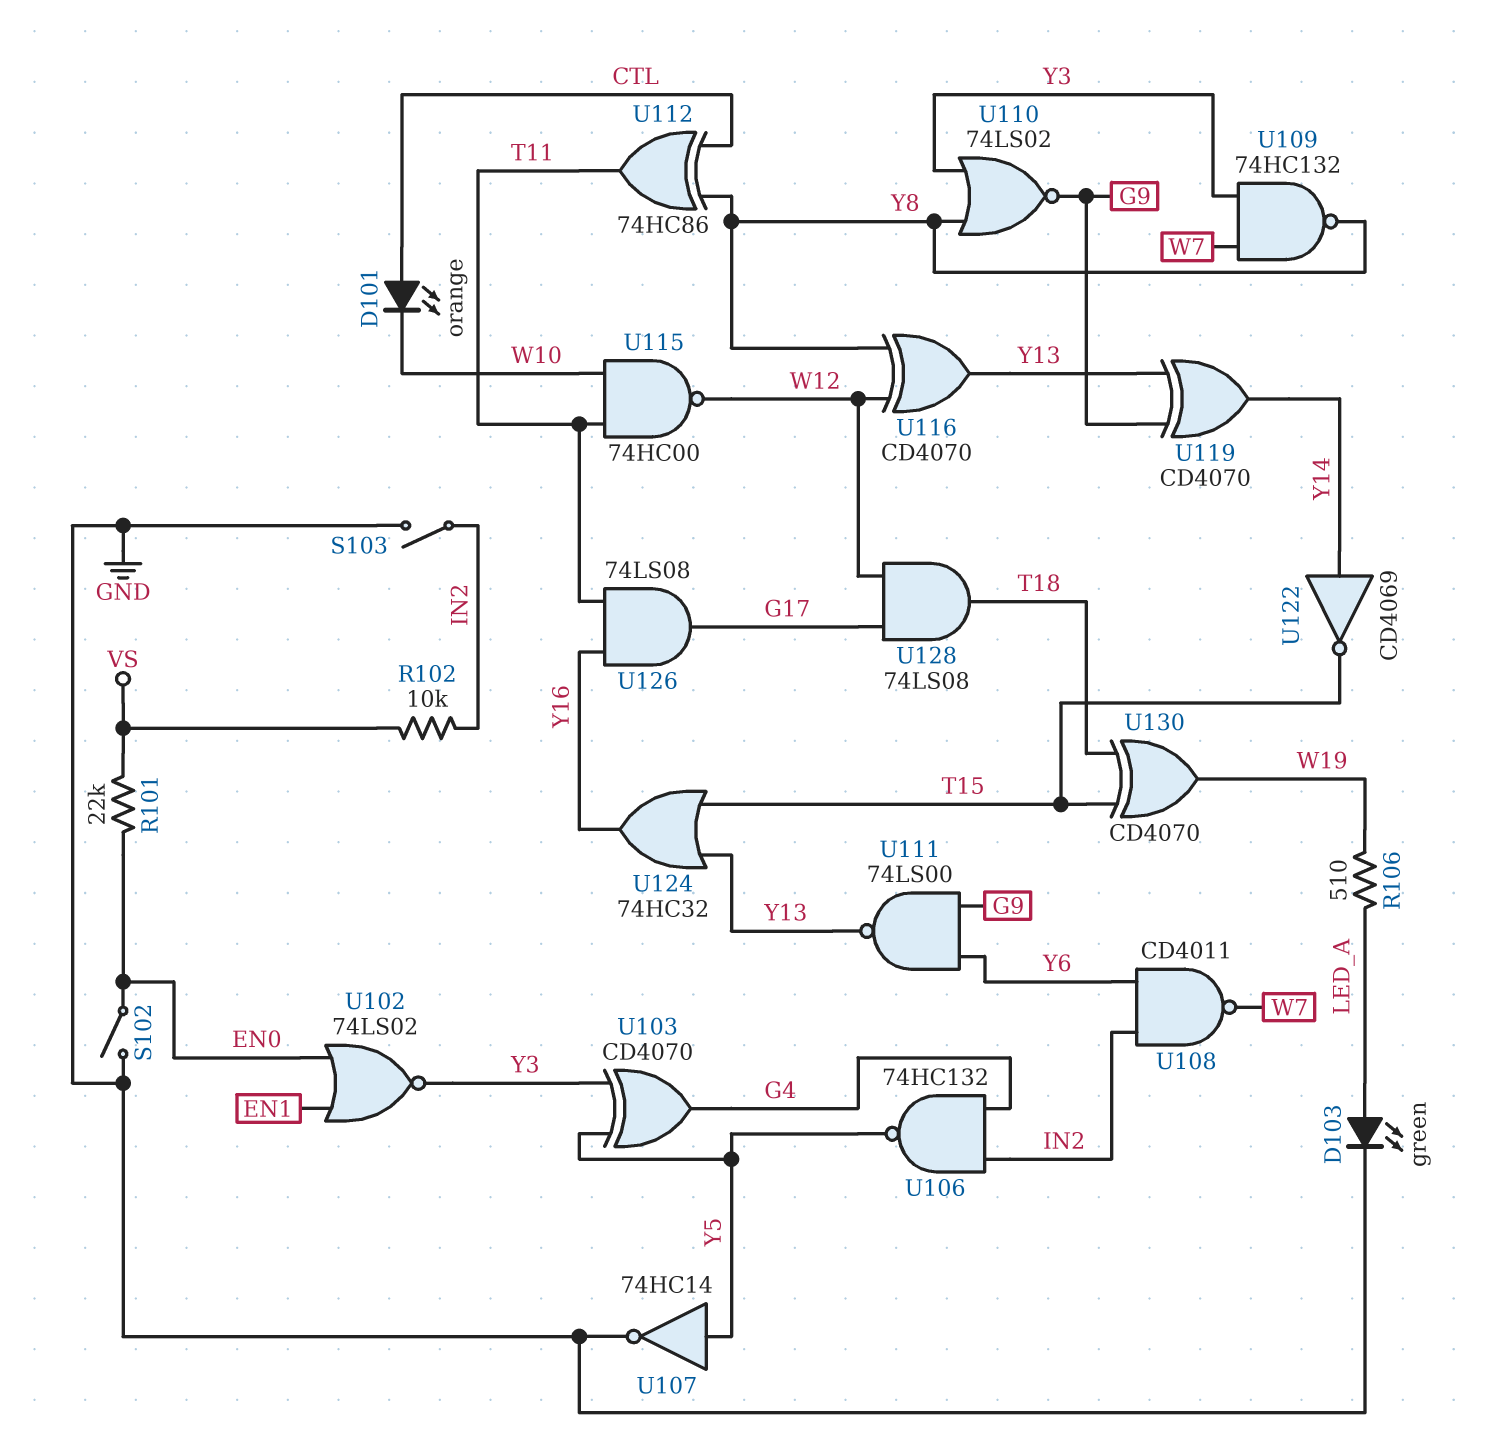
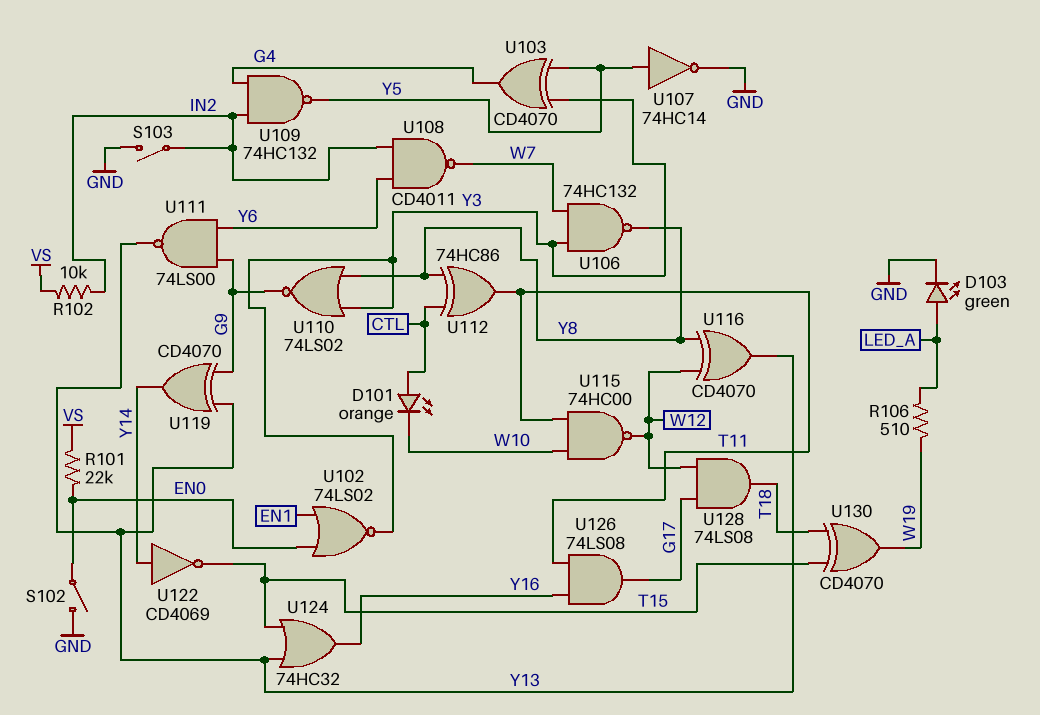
U106: NAND 74HC132 (in G4, in IN2, out Y5) -> NAND 74HC132 (in W7, in Y3, out Y8)
U109: NAND 74HC132 (in W7, in Y3, out Y8) -> NAND 74HC132 (in G4, in IN2, out Y5)

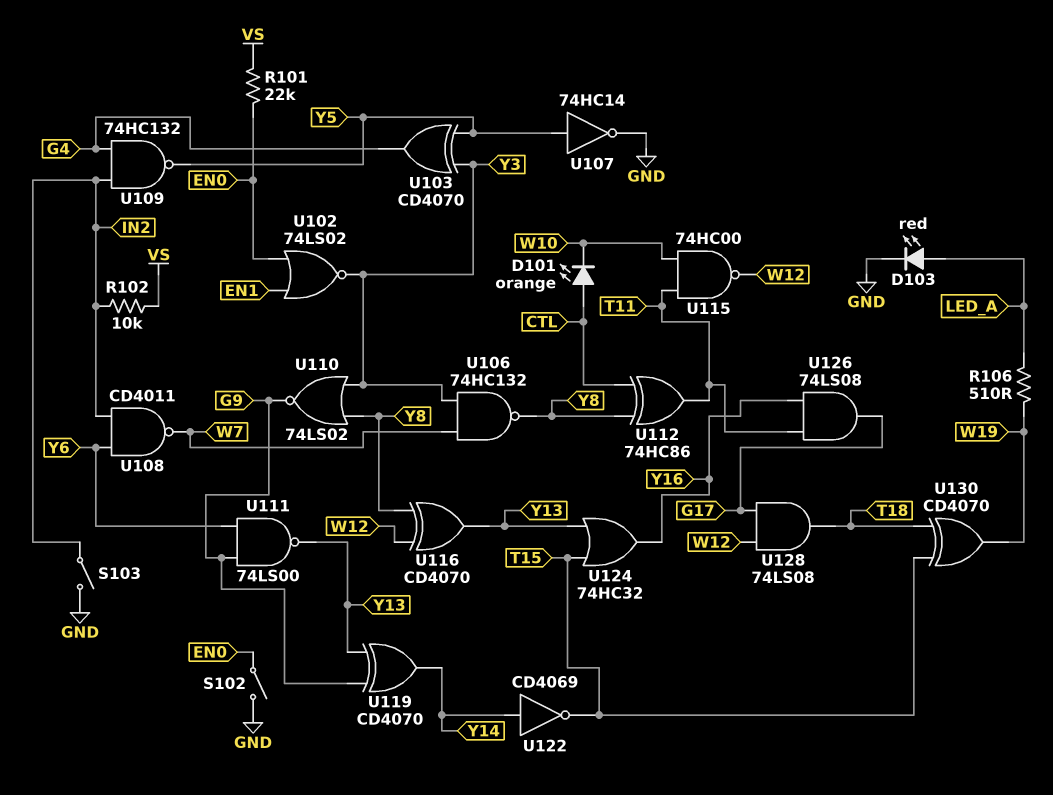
D103: LED green (A LED_A, K GND) -> LED red (A LED_A, K GND)

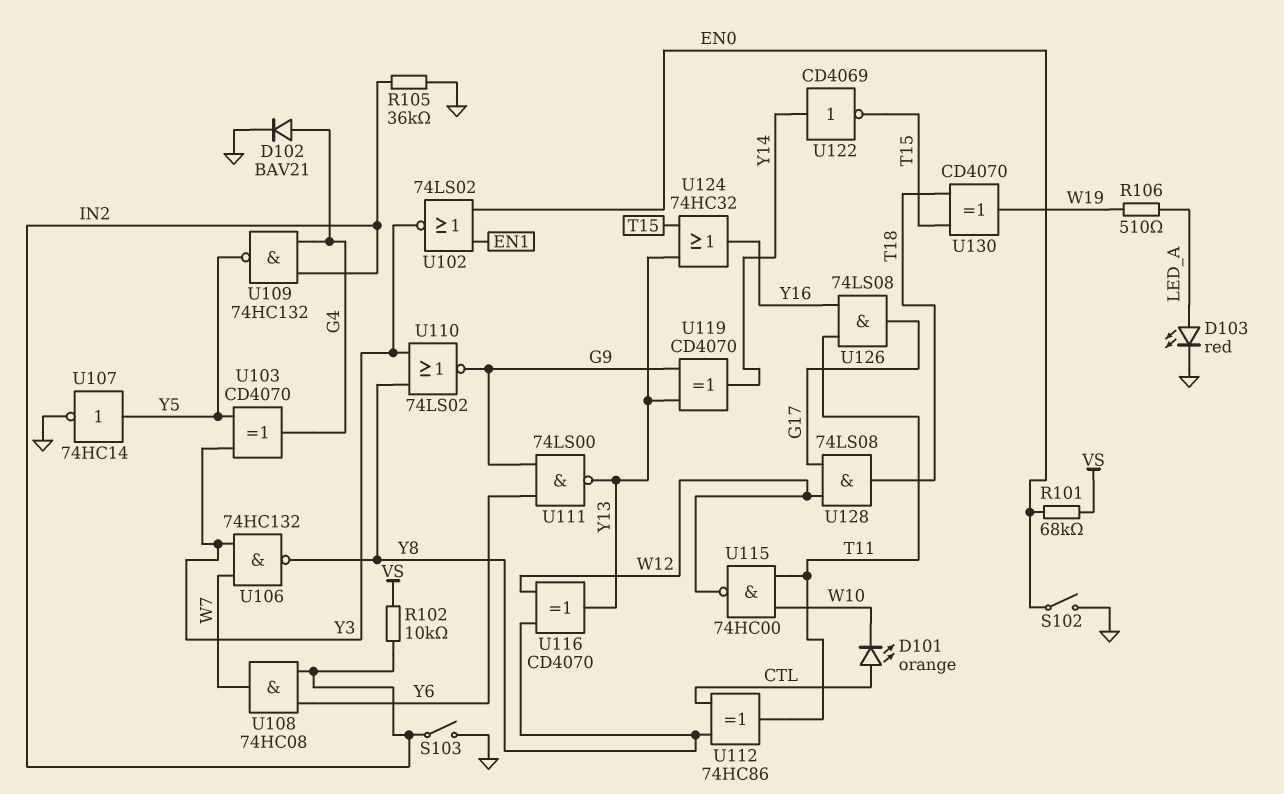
D102: none -> diode BAV21 (A G4, K GND)
R101: 22k (EN0, VS) -> 68k (EN0, VS)
R105: none -> 36k (GND, IN2)
U108: NAND CD4011 (in IN2, in Y6, out W7) -> AND 74HC08 (in IN2, in Y6, out W7)

